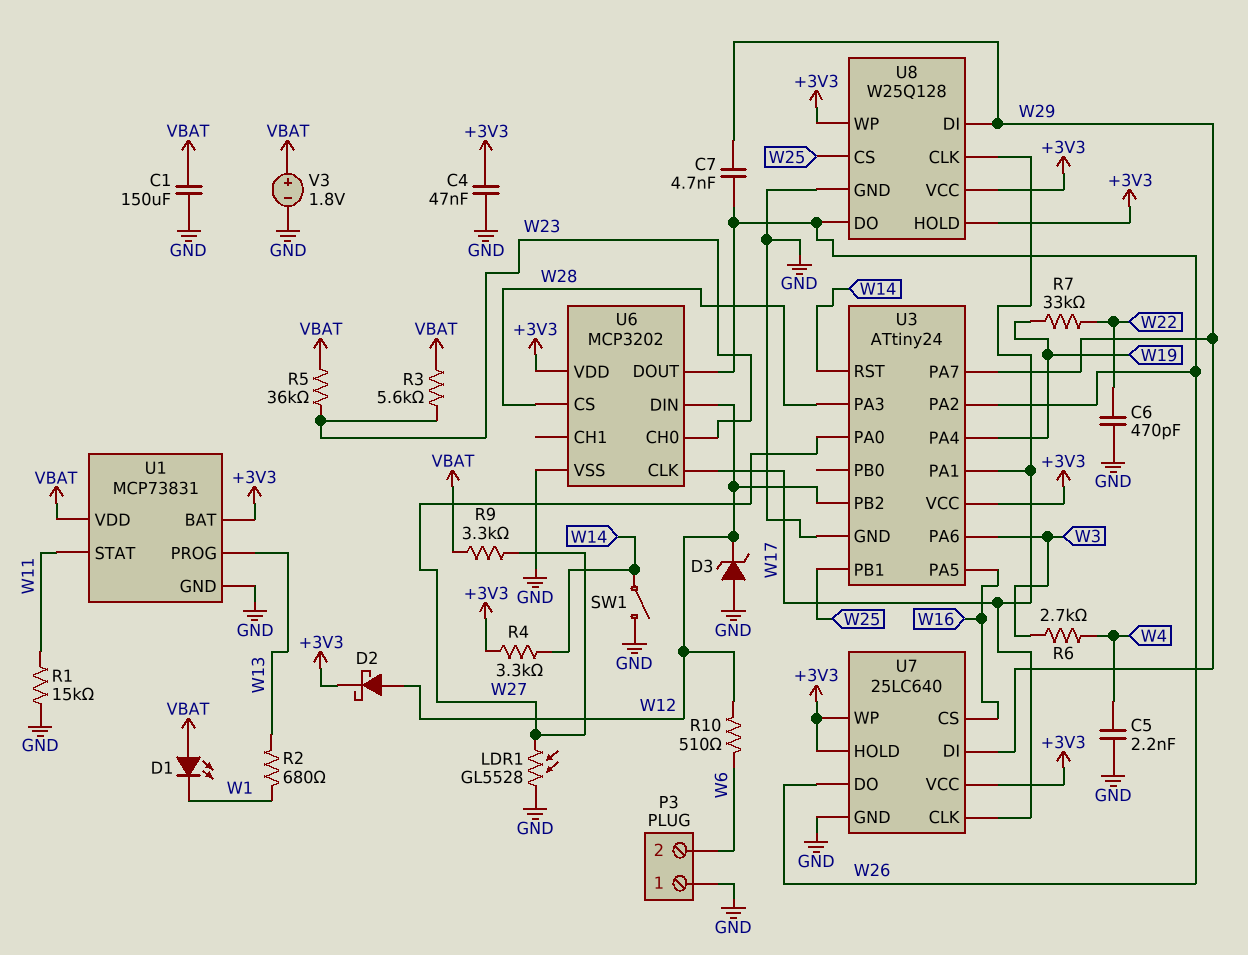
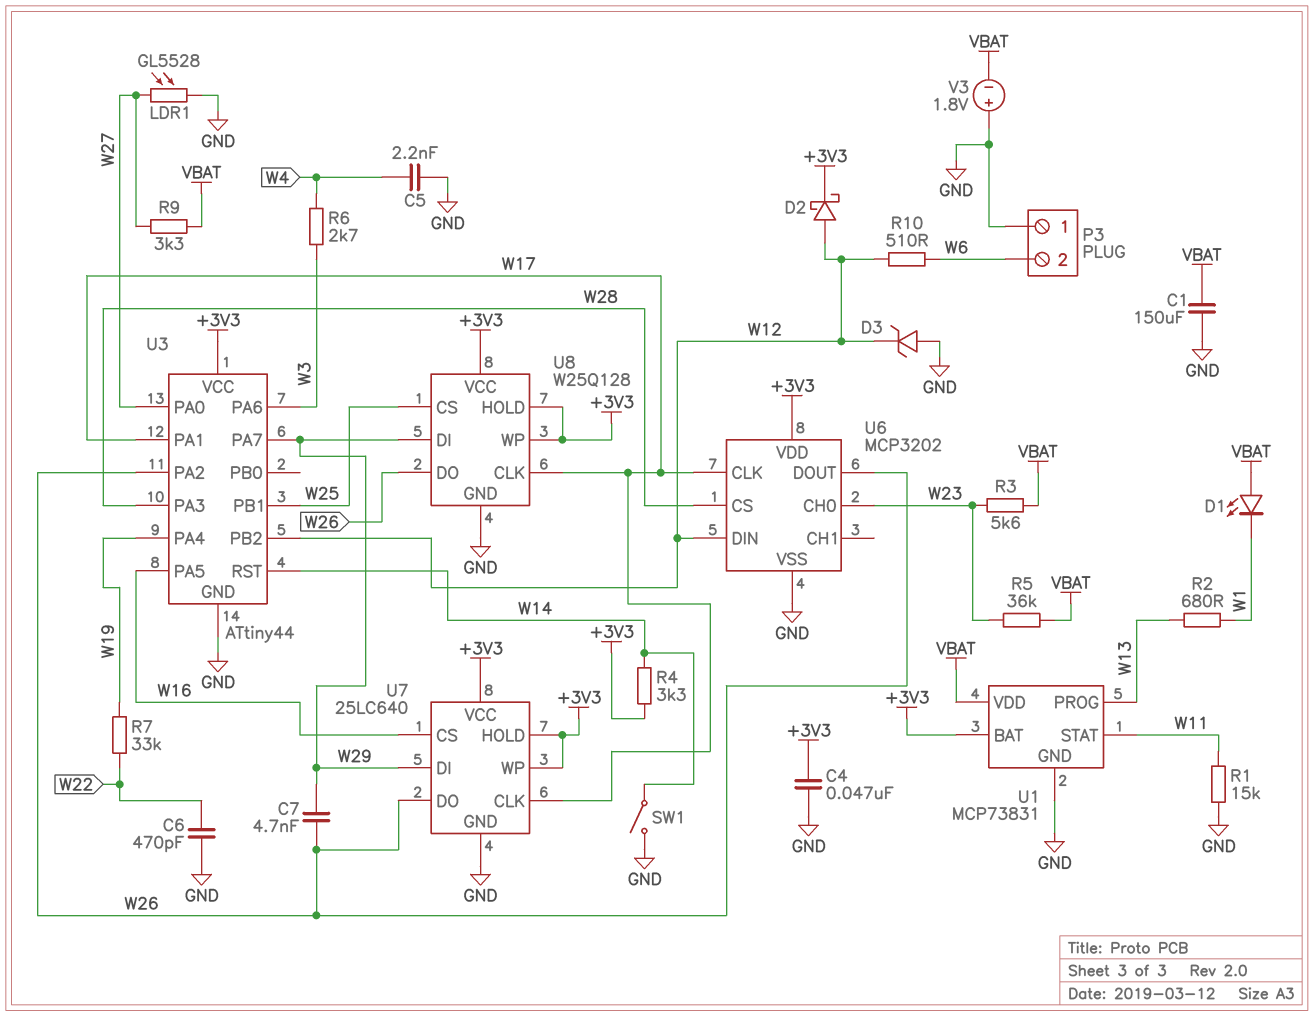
U3: ATtiny24 -> ATtiny44
V3: 1.8V (plus VBAT, minus GND) -> 1.8V (plus GND, minus VBAT)

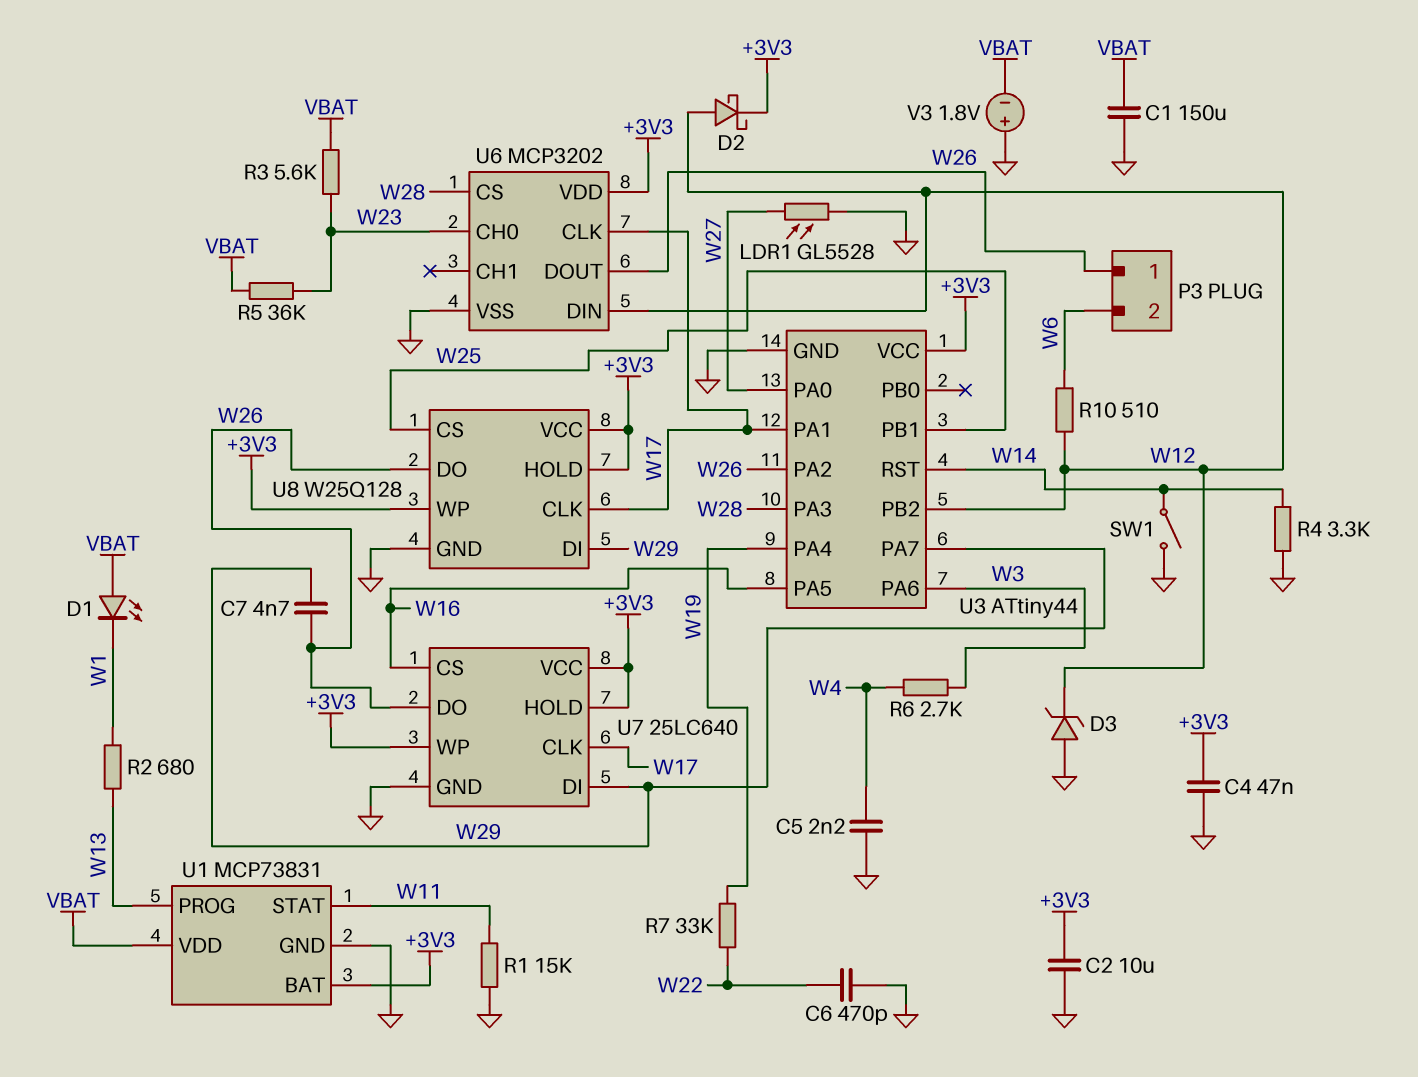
C2: none -> 10uF (+3V3, GND)
P3 pin 1: GND -> W26
R4: 3.3k (+3V3, W14) -> 3.3k (GND, W14)
R9: 3.3k (VBAT, W27) -> none

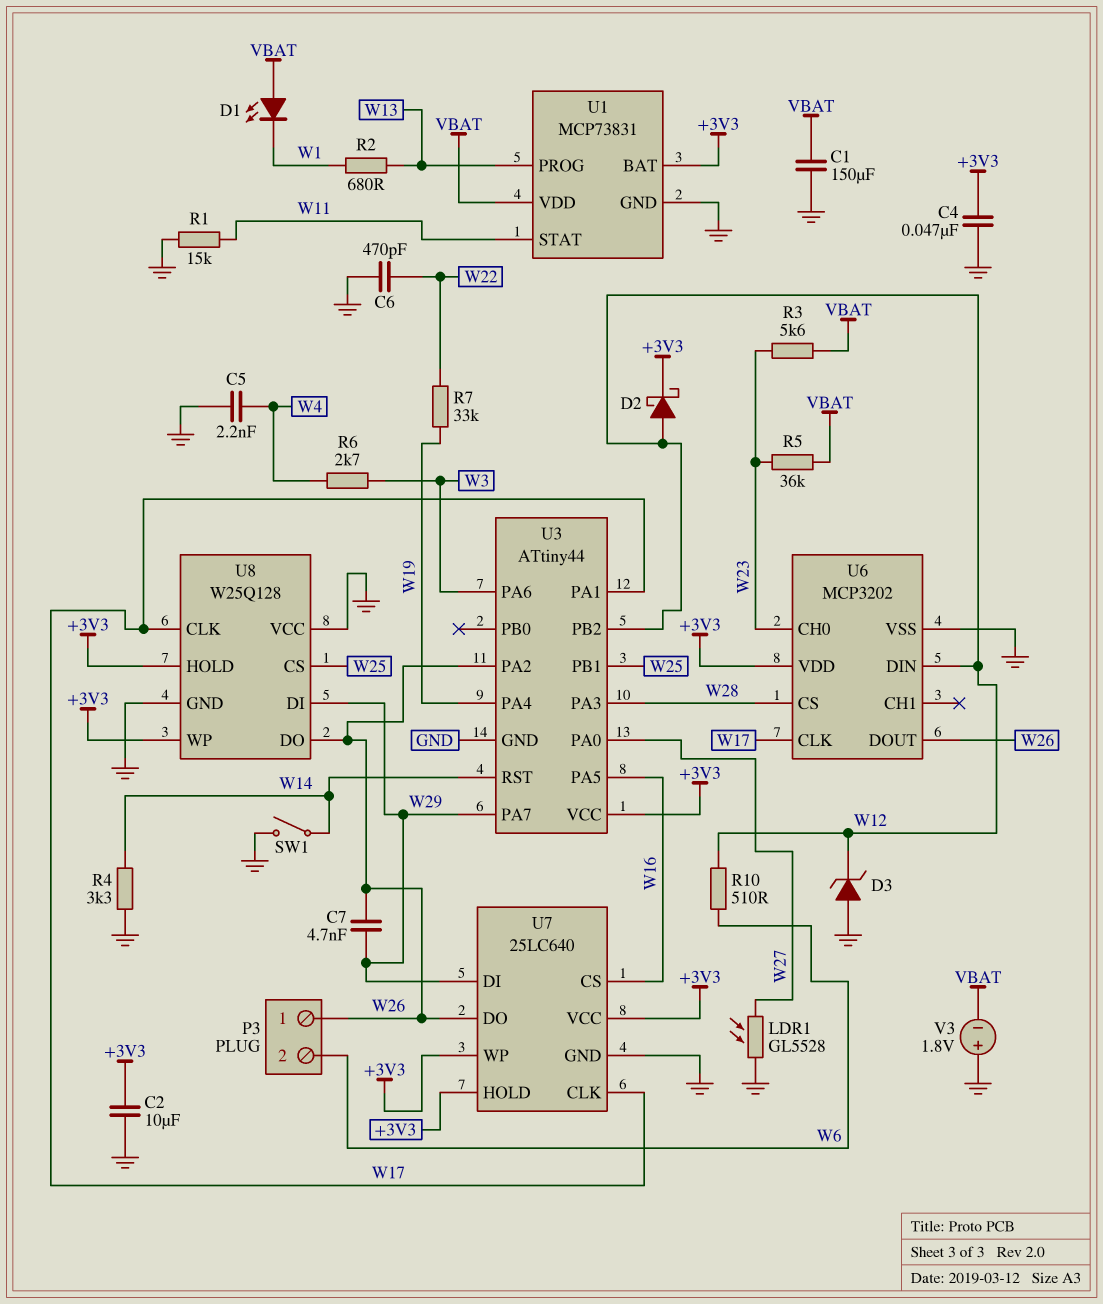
U8 pin VCC: +3V3 -> GND

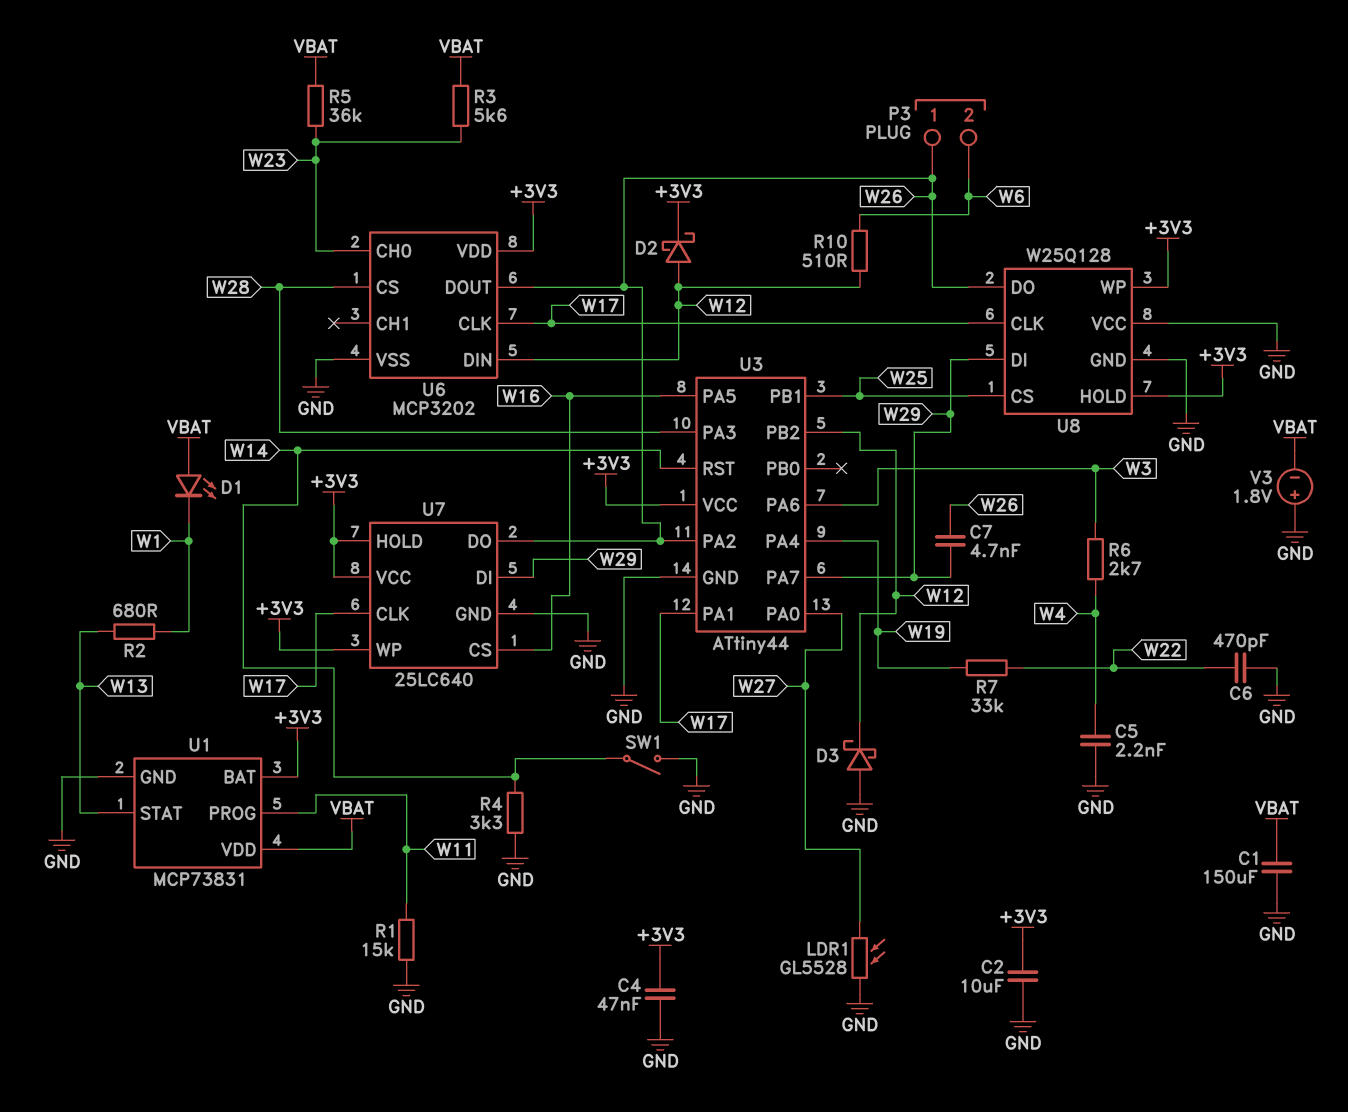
D3: zener (A GND, K W12) -> schottky (A GND, K W12)
U1 pin PROG: W13 -> W11
U1 pin STAT: W11 -> W13

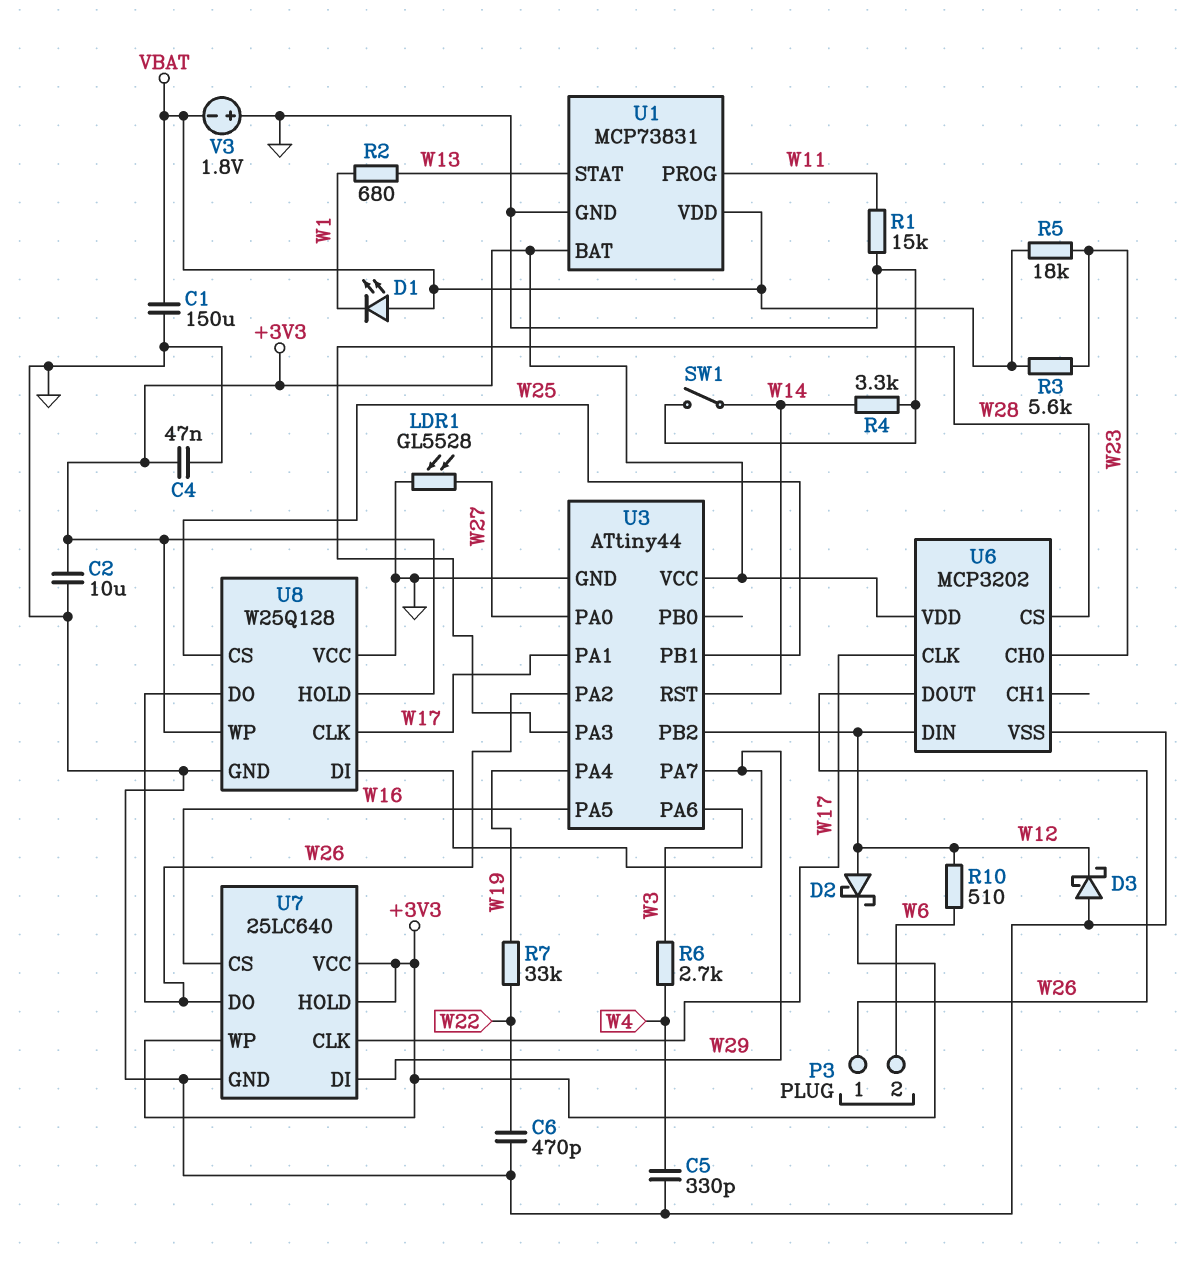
C5: 2.2nF (GND, W4) -> 330pF (GND, W4)
C7: 4.7nF (W26, W29) -> none
R5: 36k (VBAT, W23) -> 18k (VBAT, W23)

